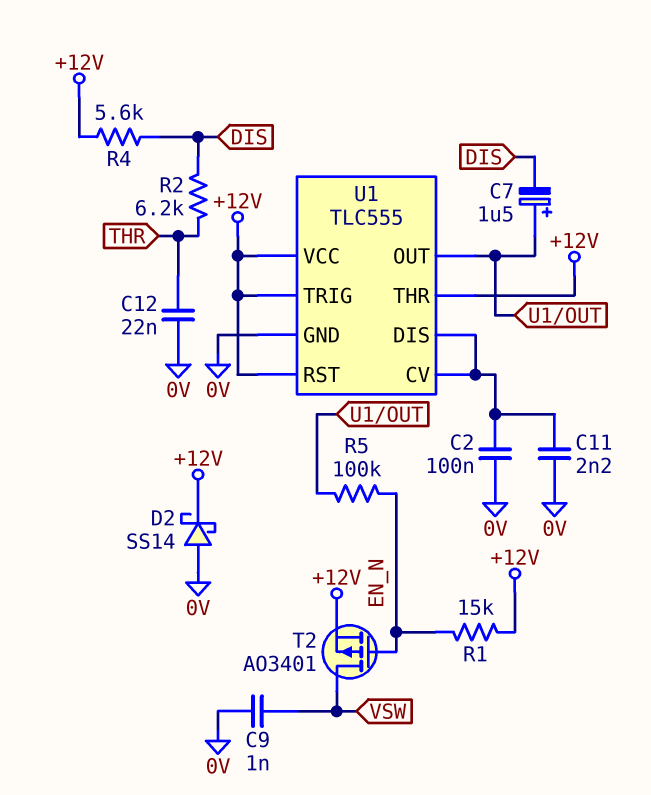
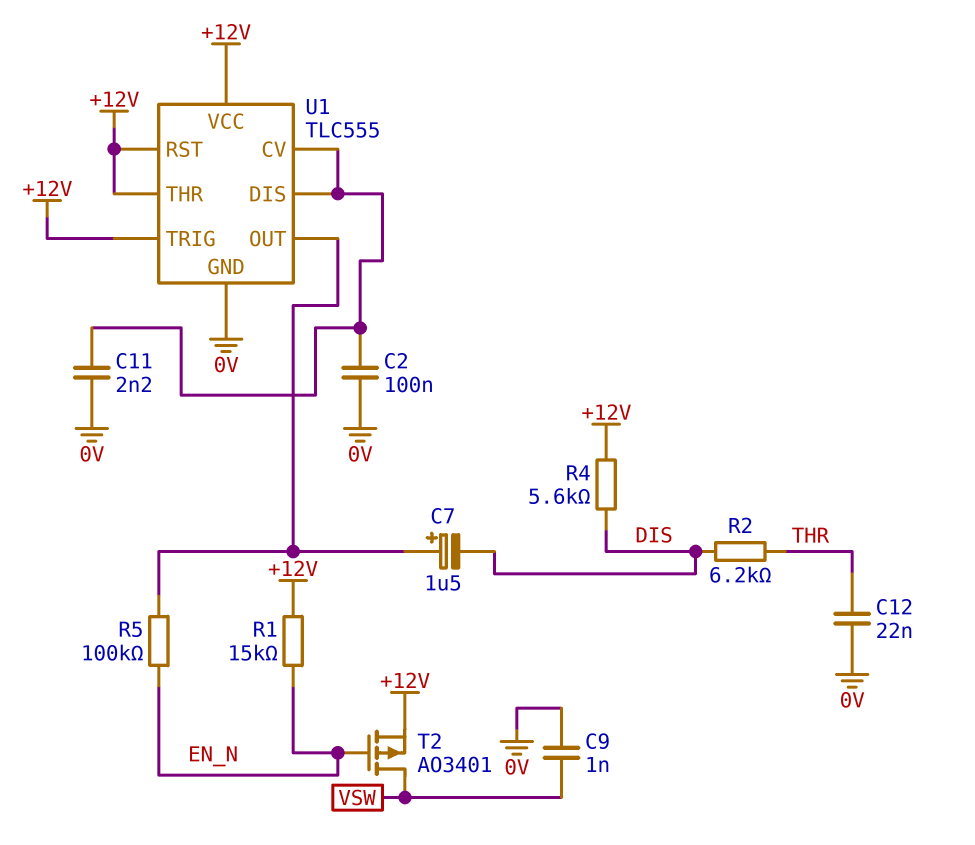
D2: schottky SS14 (A 0V, K +12V) -> none

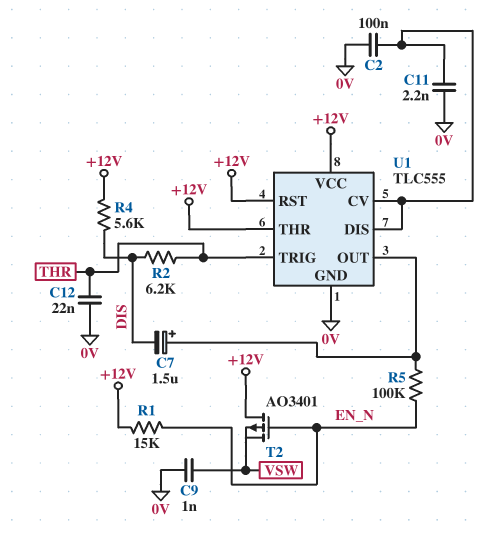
T2: PMOS AO3401 (G EN_N, D VSW, S +12V) -> PMOS AO3401 (G EN_N, D +12V, S VSW)
U1 pin TRIG: +12V -> THR

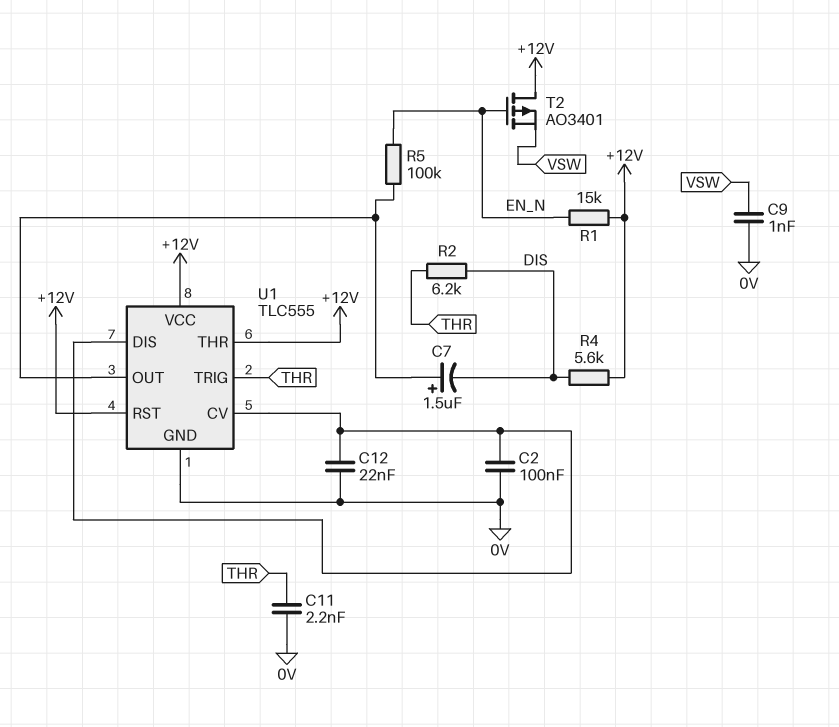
C11: 2.2nF (0V, U1/CV) -> 2.2nF (0V, THR)
C12: 22nF (0V, THR) -> 22nF (0V, U1/CV)

